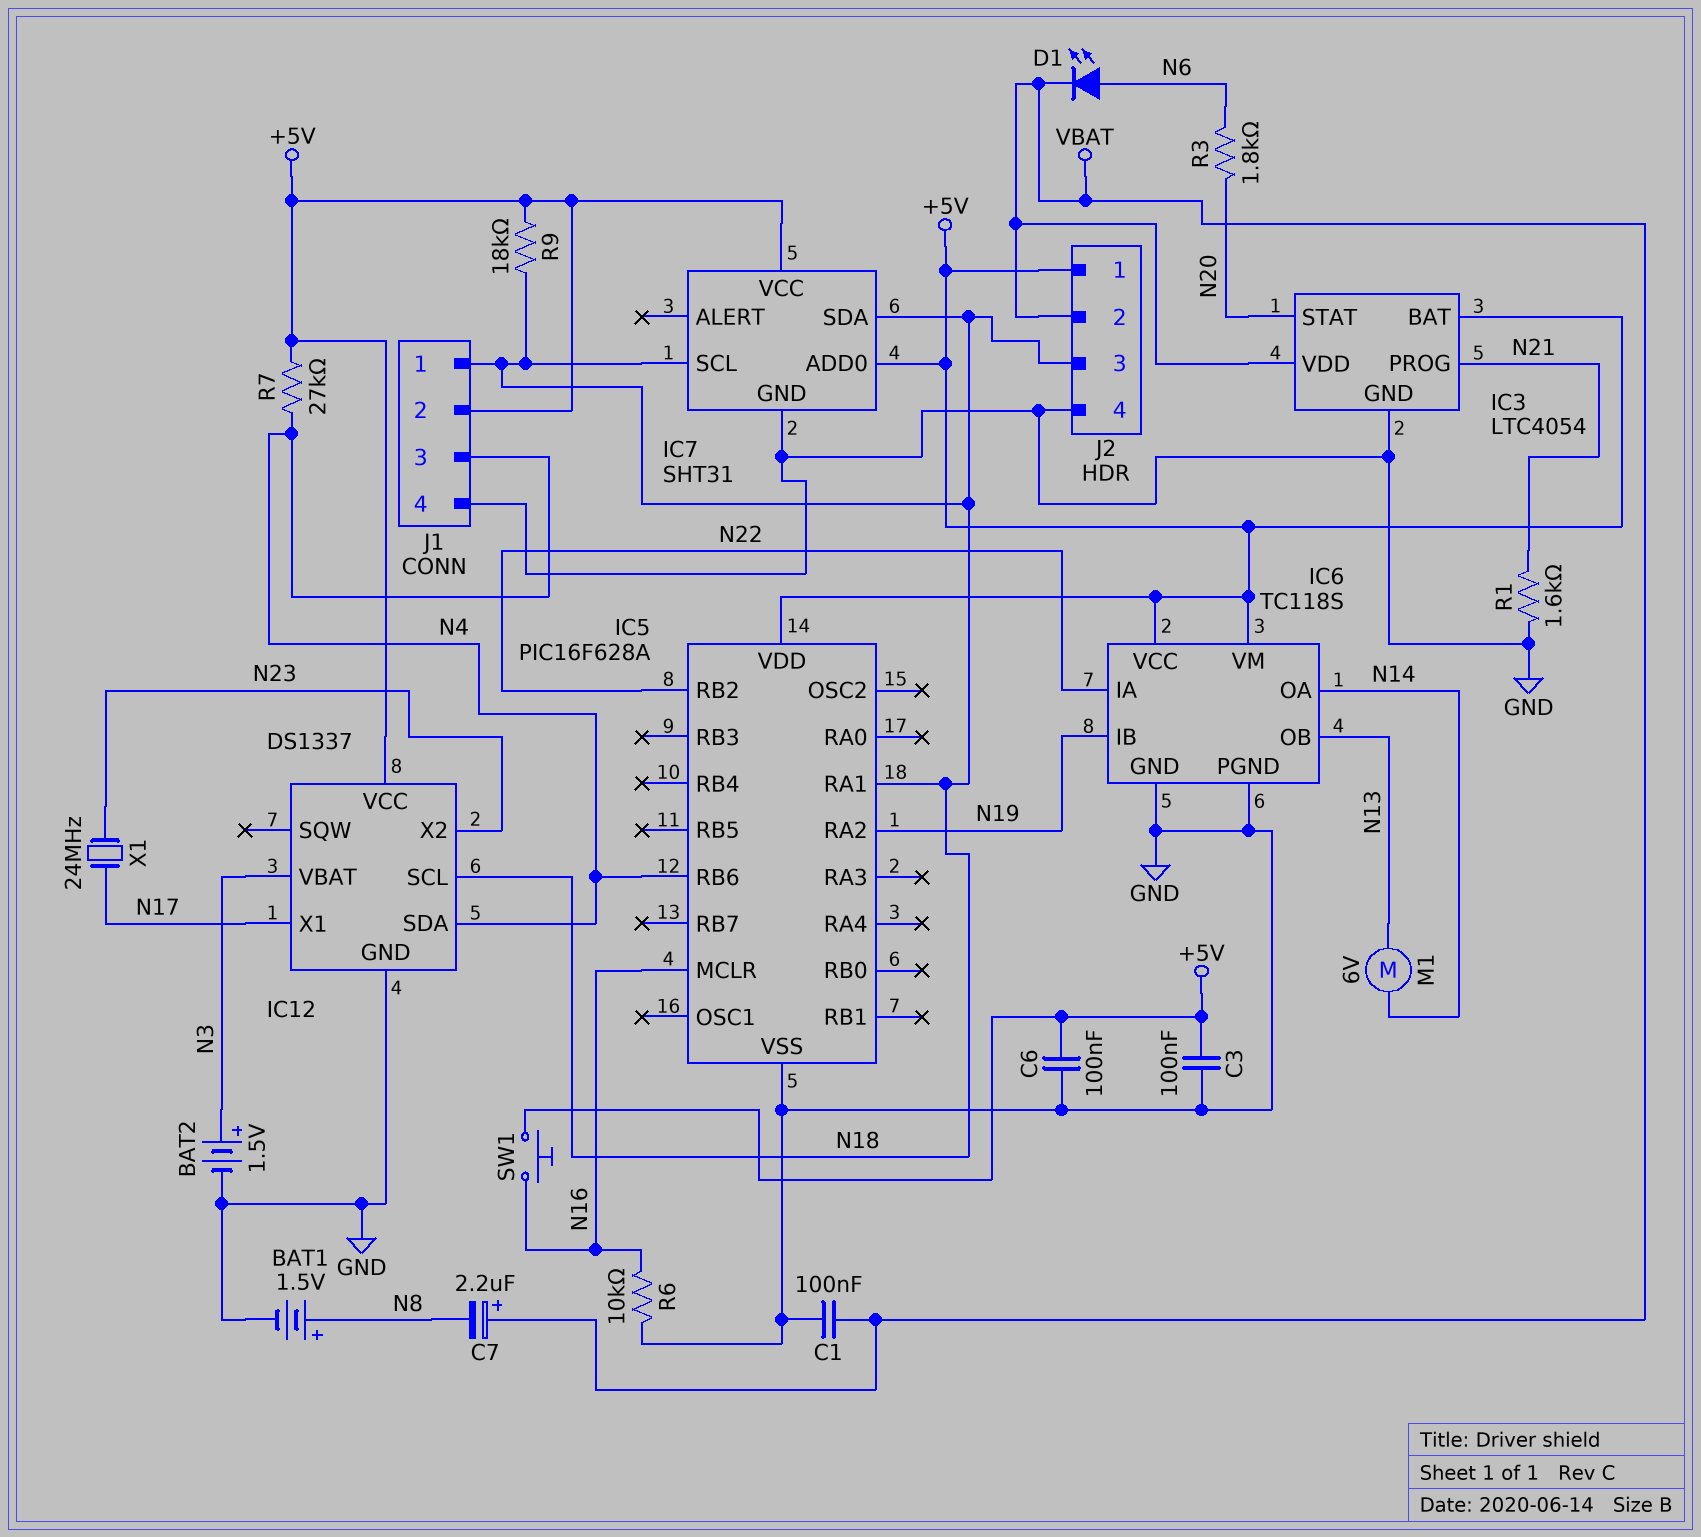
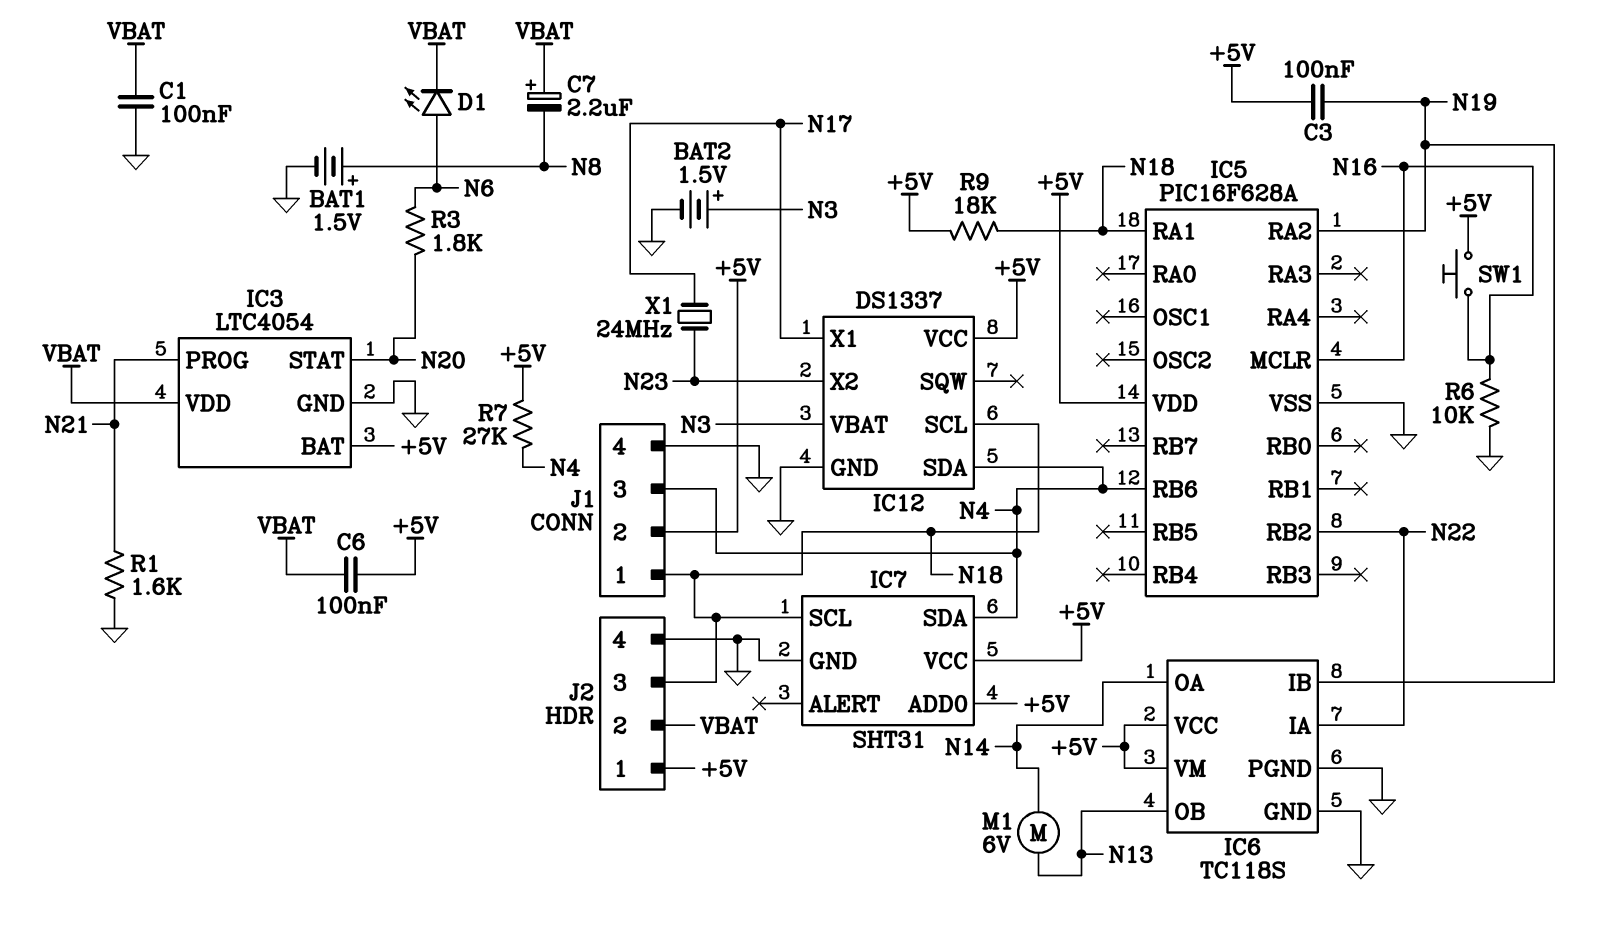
C3: 100nF (+5V, GND) -> 100nF (+5V, N19)
C6: 100nF (+5V, GND) -> 100nF (+5V, VBAT)
IC7 pin SDA: N18 -> N4

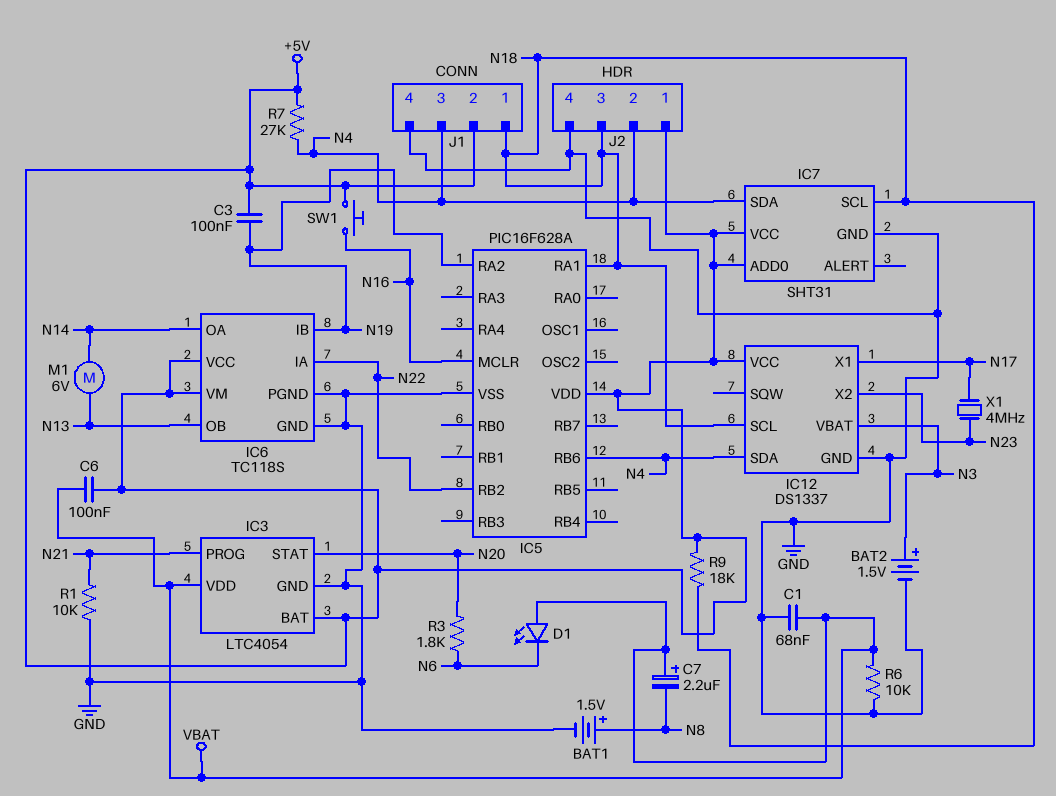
C1: 100nF (GND, VBAT) -> 68nF (GND, VBAT)
D1: LED (A N6, K VBAT) -> LED (A VBAT, K N6)
J2 pin 2: VBAT -> N4
R1: 1.6k (GND, N21) -> 10k (GND, N21)
R6: 10k (GND, N16) -> 10k (GND, VBAT)
X1: 24MHz (N17, N23) -> 4MHz (N17, N23)

